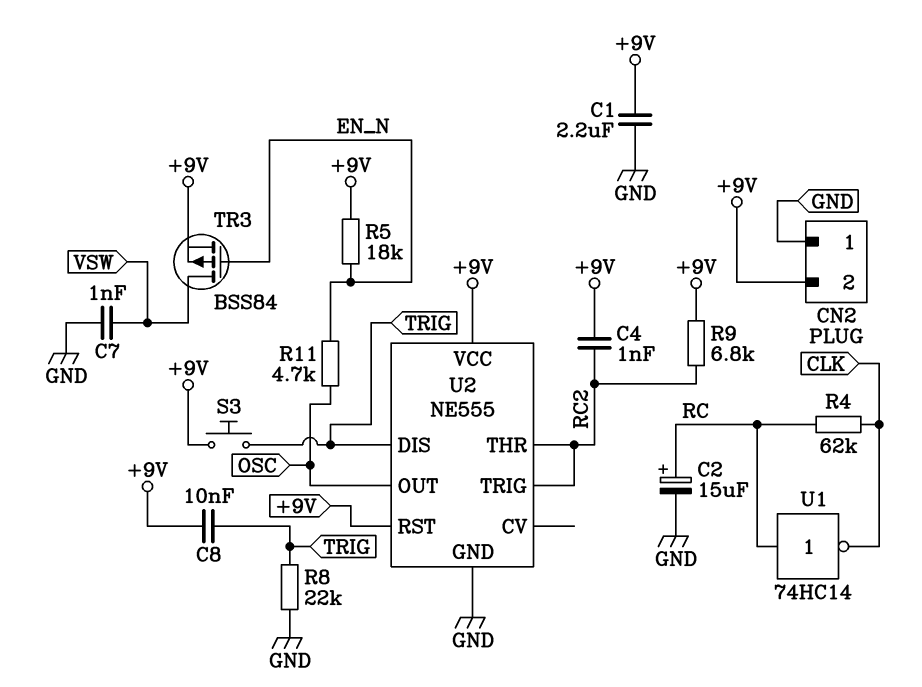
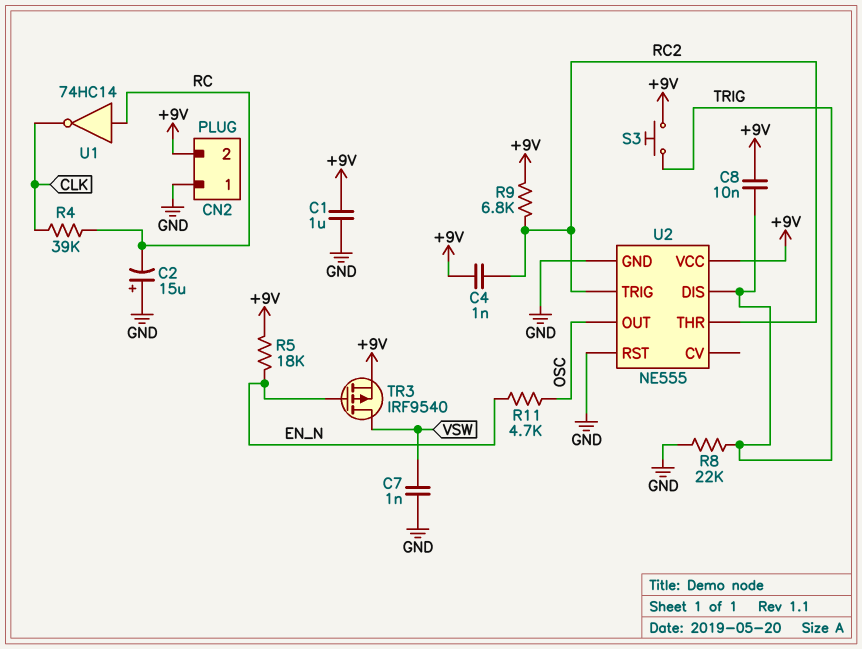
C1: 2.2uF (+9V, GND) -> 1uF (+9V, GND)
C2: 15uF (plus RC, minus GND) -> 15uF (plus GND, minus RC)
R4: 62k (CLK, RC) -> 39k (CLK, RC)
TR3: PMOS BSS84 (G EN_N, D VSW, S +9V) -> PMOS IRF9540 (G EN_N, D VSW, S +9V)
U2 pin RST: +9V -> GND

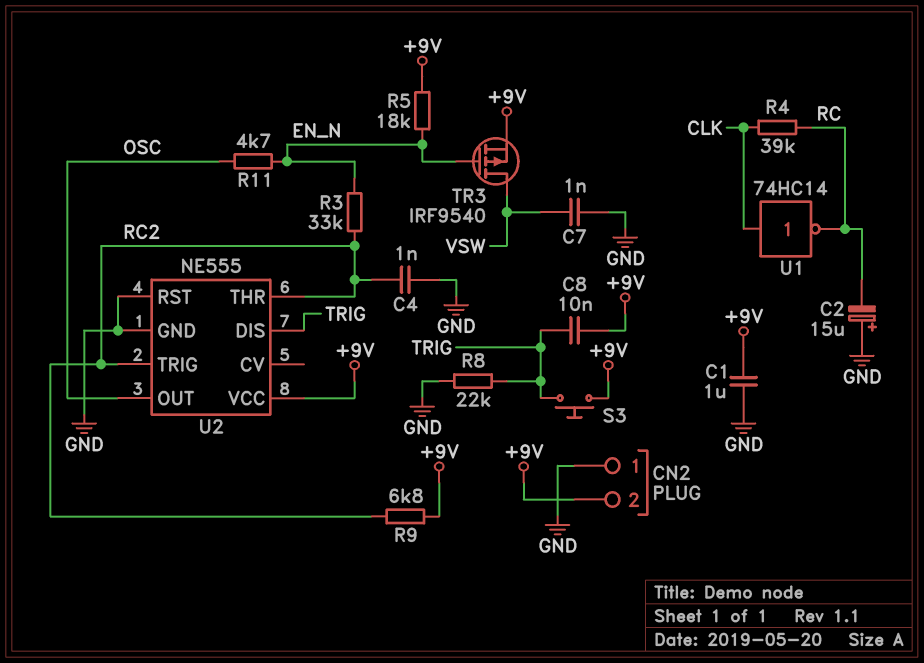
C4: 1nF (+9V, RC2) -> 1nF (GND, RC2)
R3: none -> 33k (EN_N, RC2)
U1: NOT 74HC14 (in RC, out CLK) -> NOT 74HC14 (in CLK, out RC)

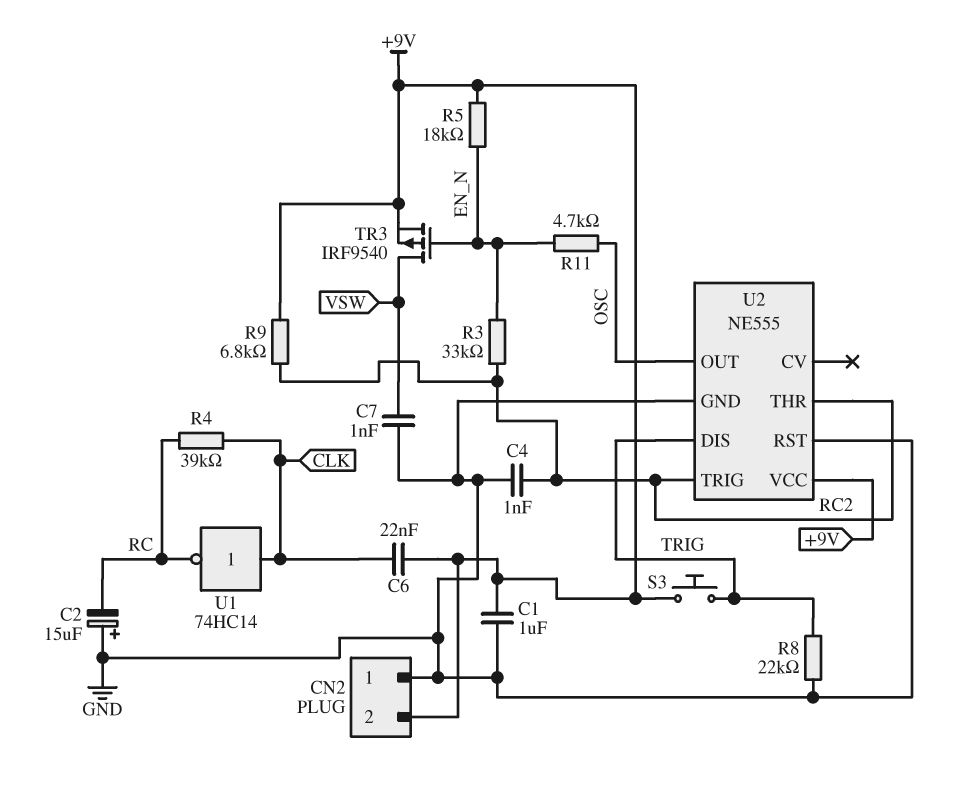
C6: none -> 22nF (+9V, CLK)
C8: 10nF (+9V, TRIG) -> none

